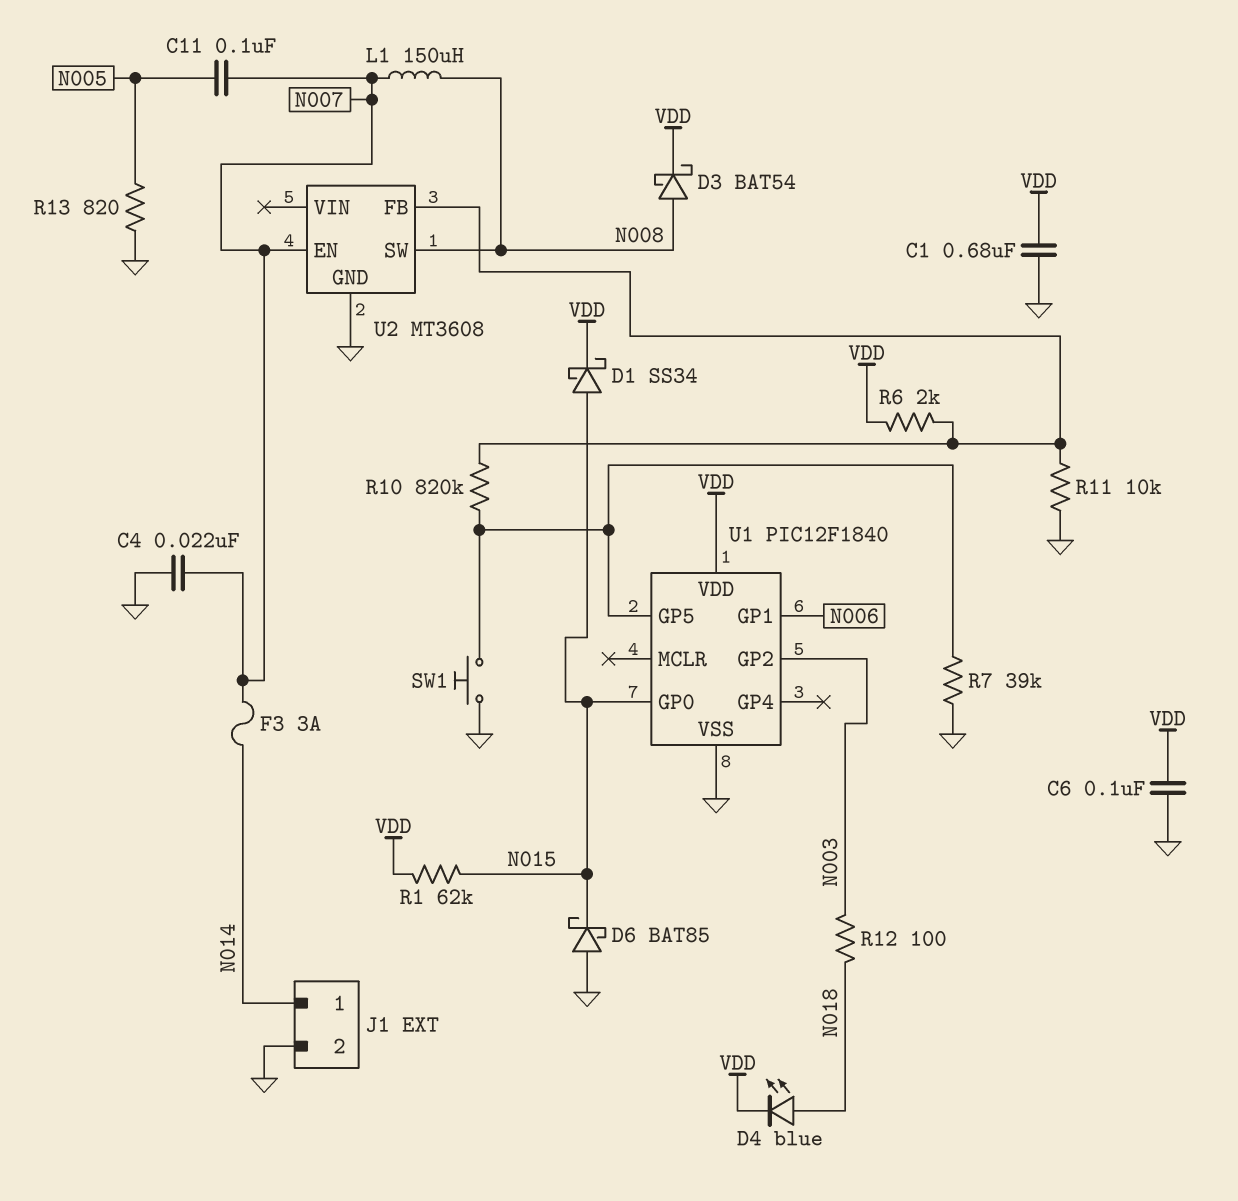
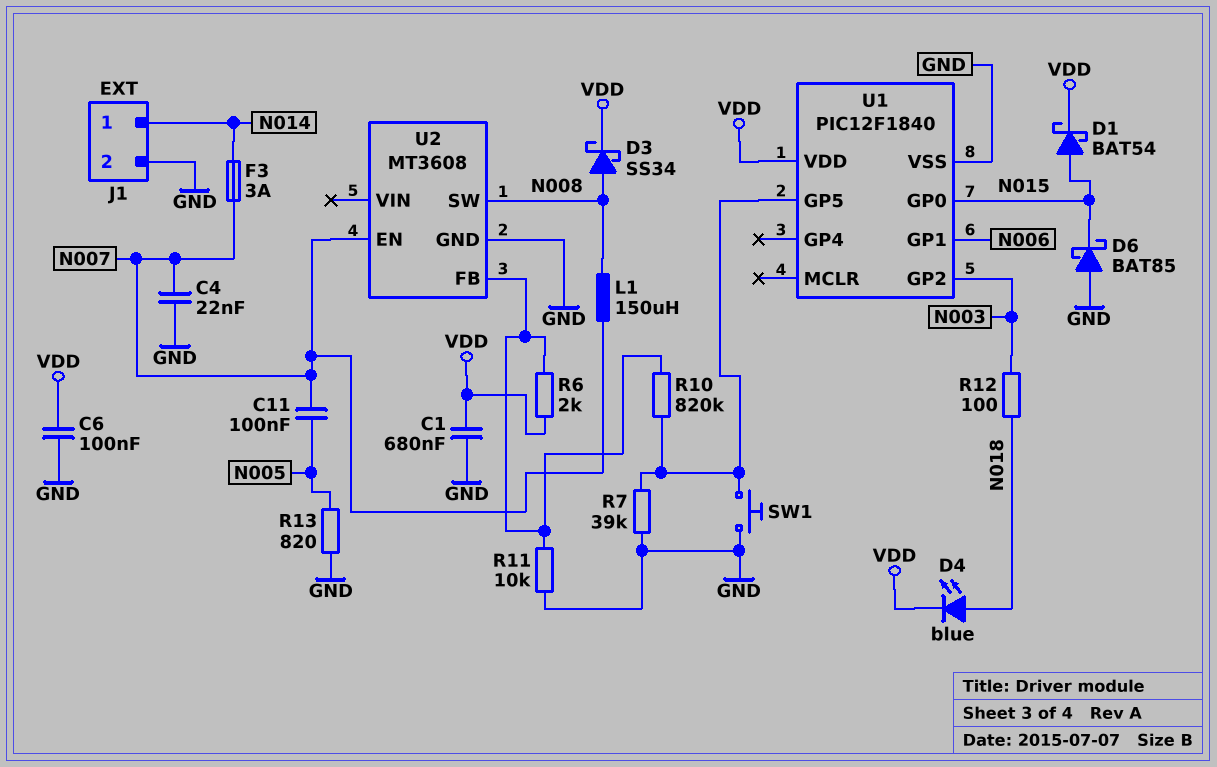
D1: schottky SS34 (A N015, K VDD) -> schottky BAT54 (A N015, K VDD)
D3: schottky BAT54 (A N008, K VDD) -> schottky SS34 (A N008, K VDD)
R1: 62k (N015, VDD) -> none

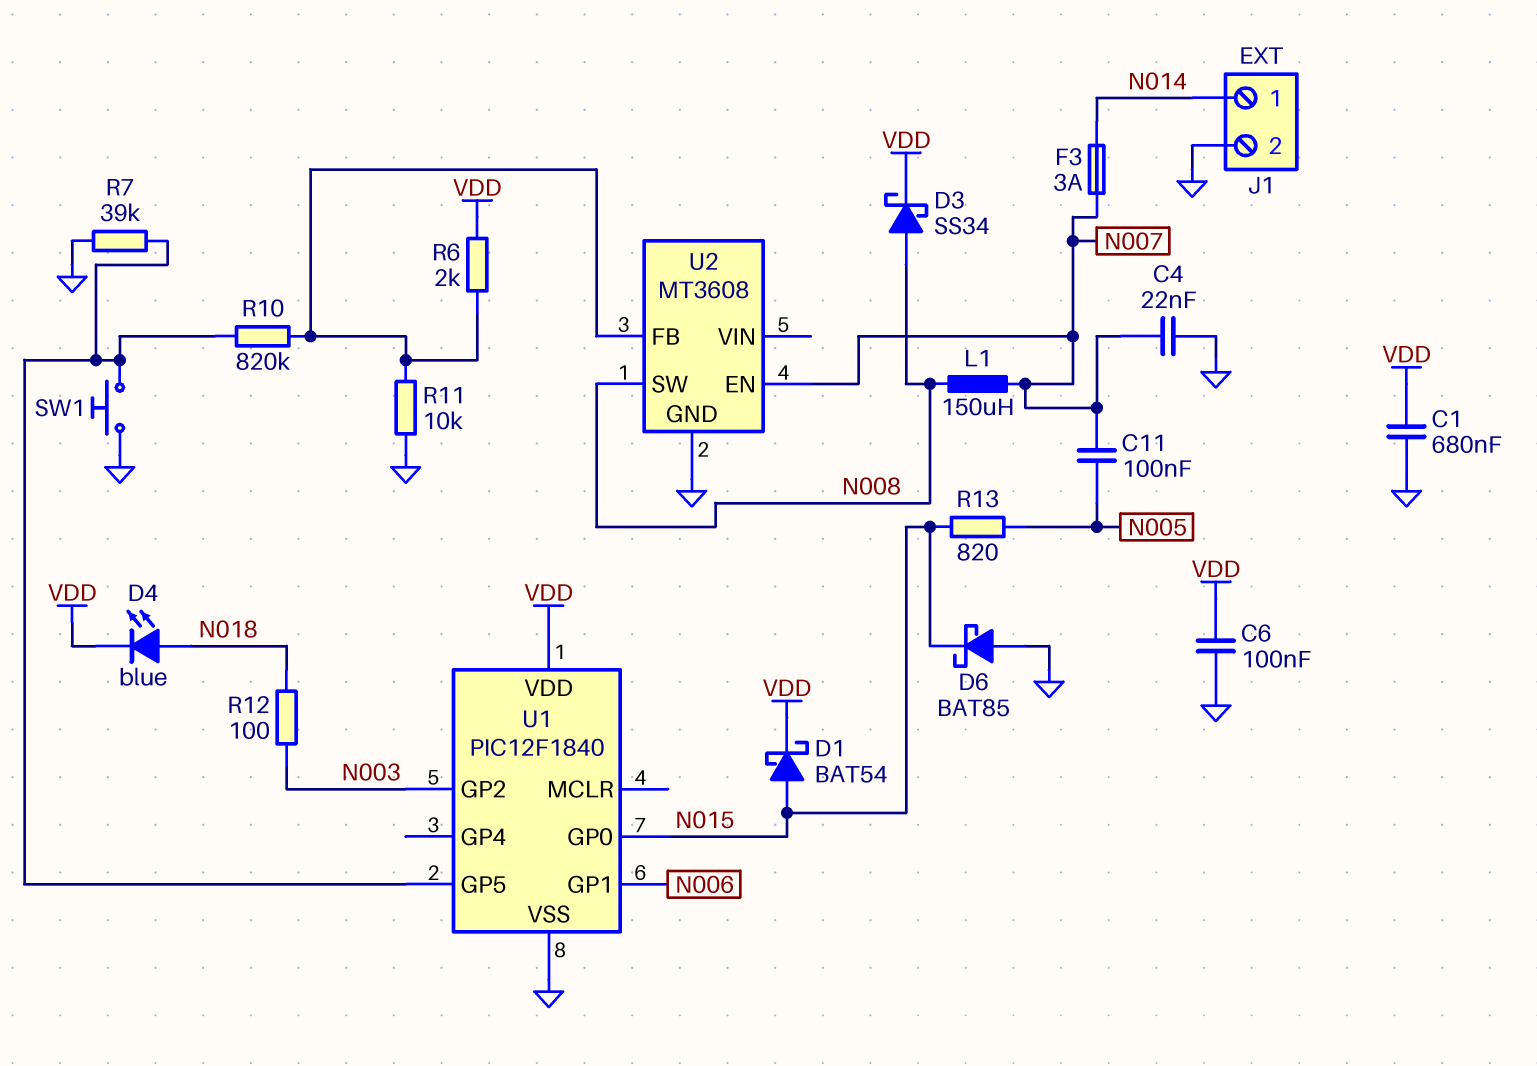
R13: 820 (GND, N005) -> 820 (N005, N015)

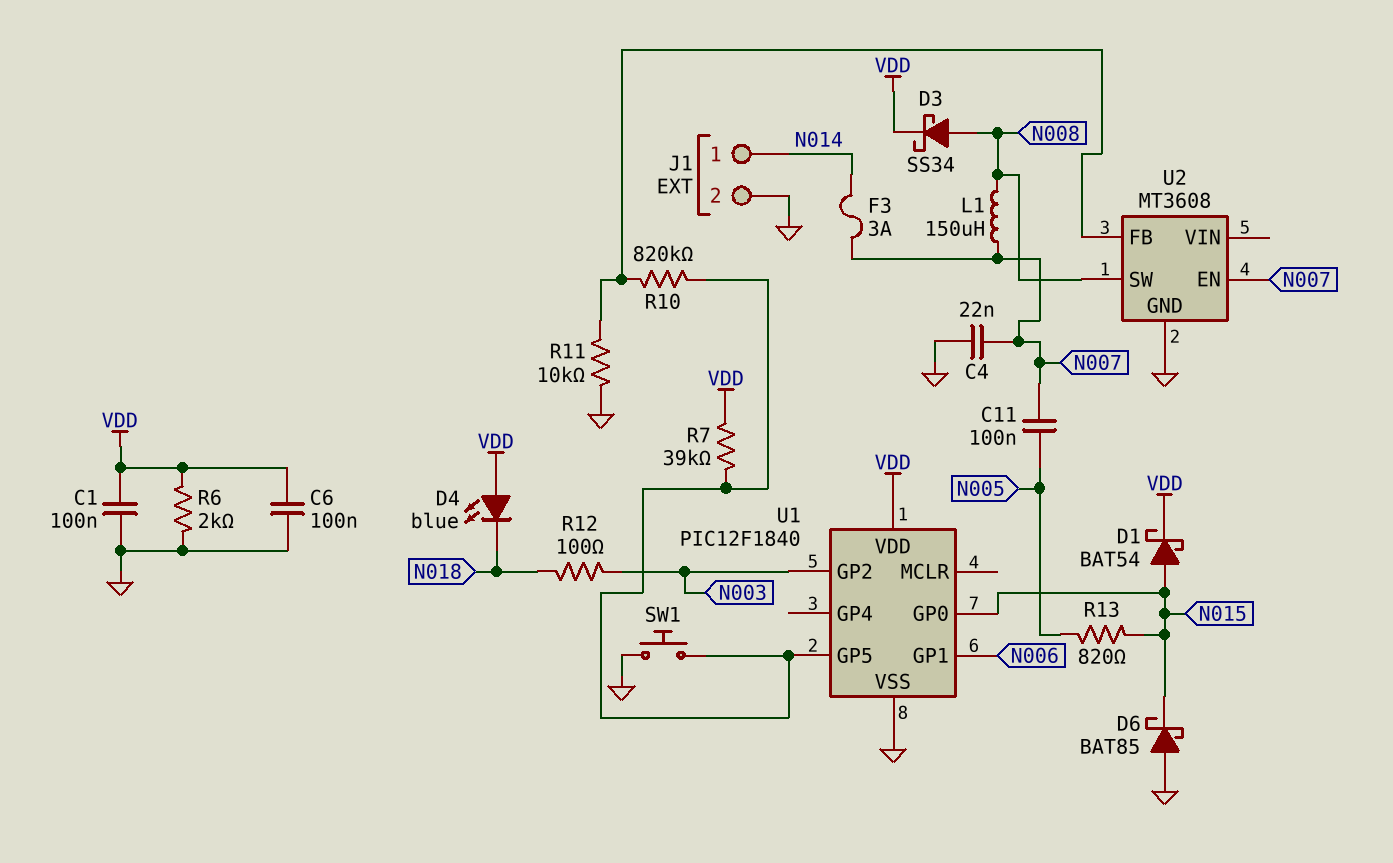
C1: 680nF (GND, VDD) -> 100nF (GND, VDD)
D4: LED blue (A N018, K VDD) -> LED blue (A VDD, K N018)
R6: 2k (U2/FB, VDD) -> 2k (GND, VDD)
R7: 39k (GND, U1/GP5) -> 39k (U1/GP5, VDD)

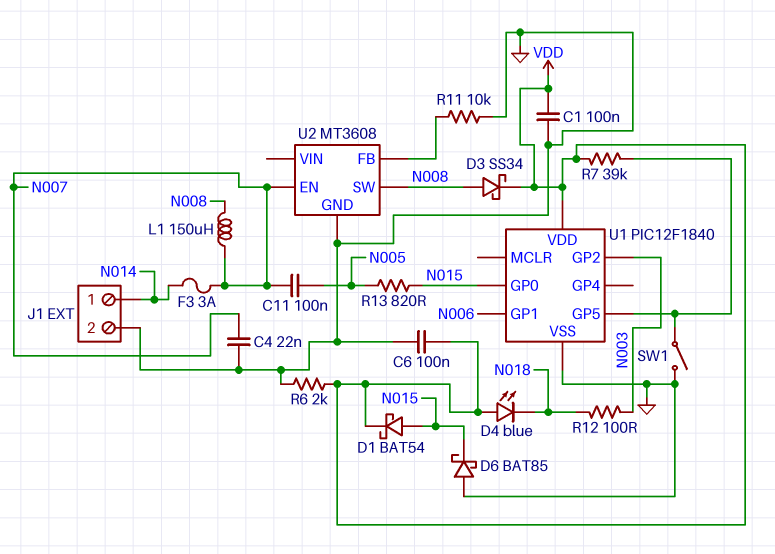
R10: 820k (U1/GP5, U2/FB) -> none
SW1: button (GND, U1/GP5) -> switch (GND, U1/GP5)

